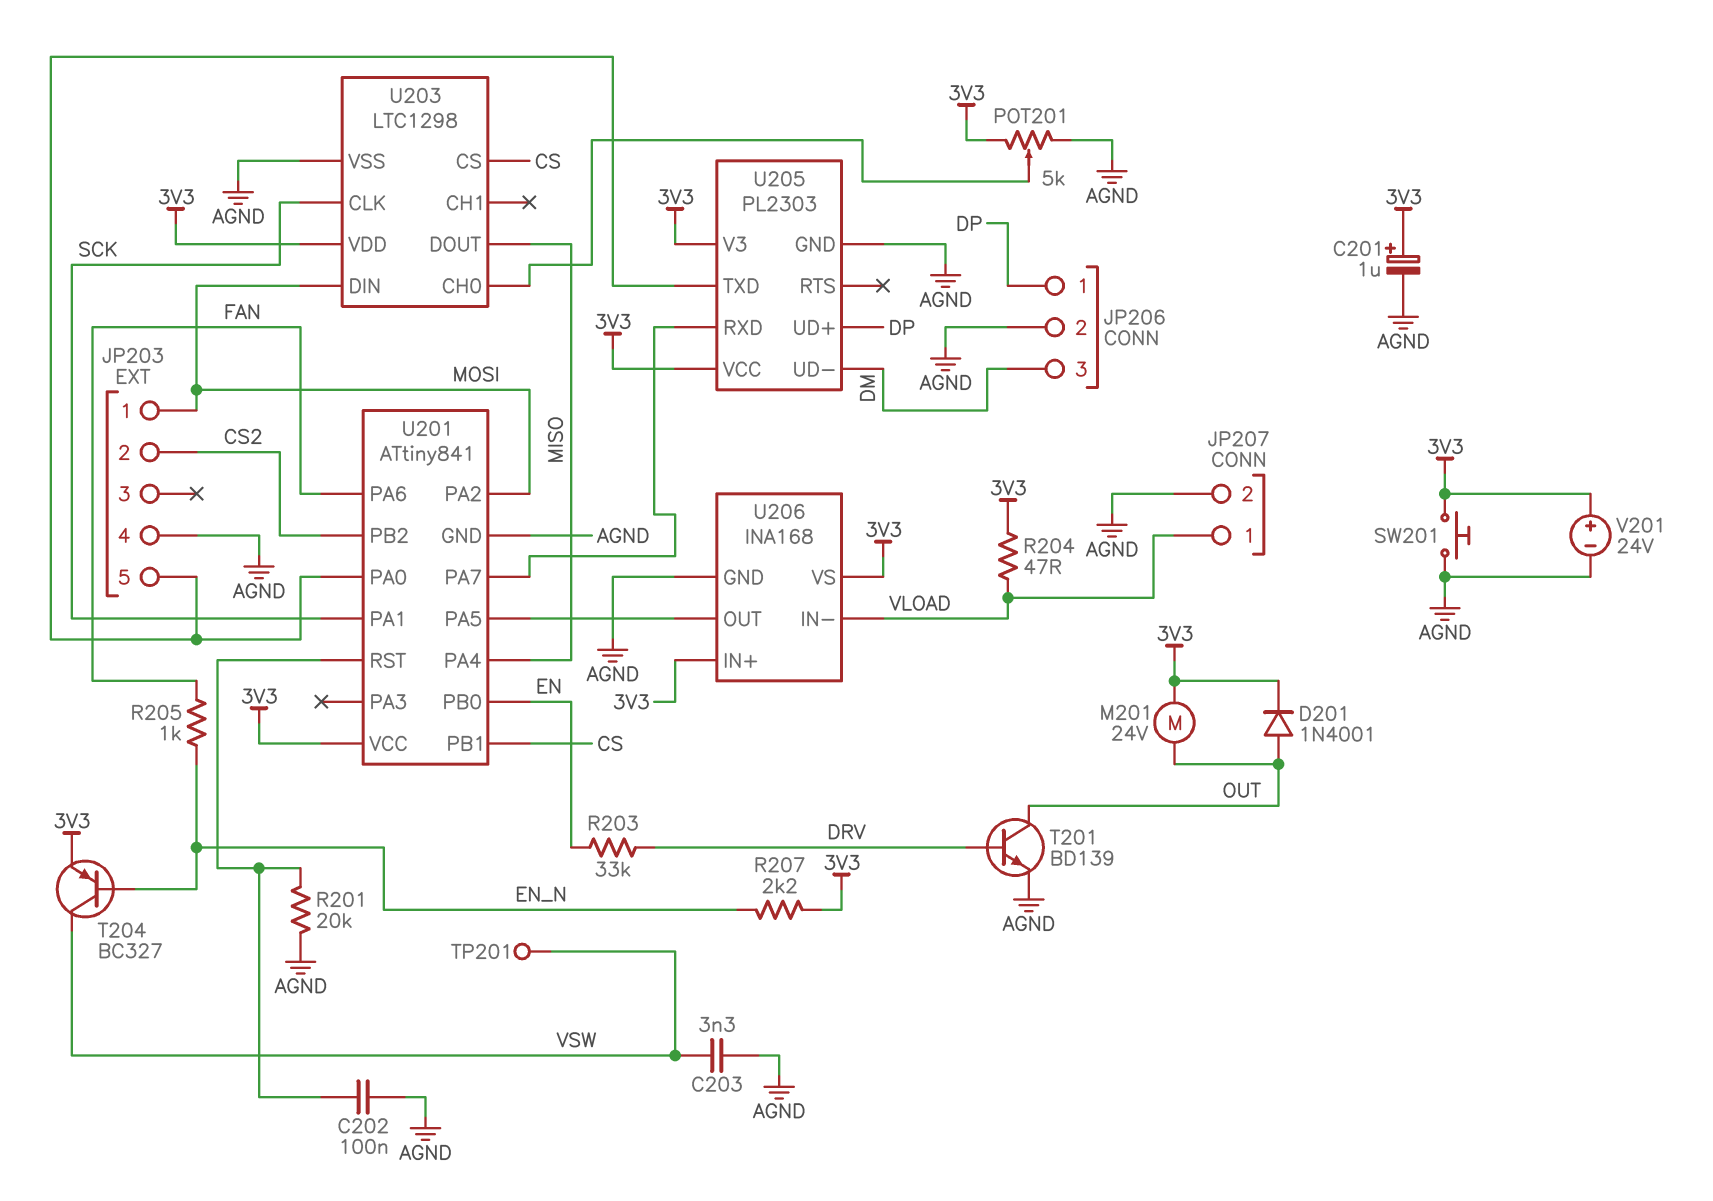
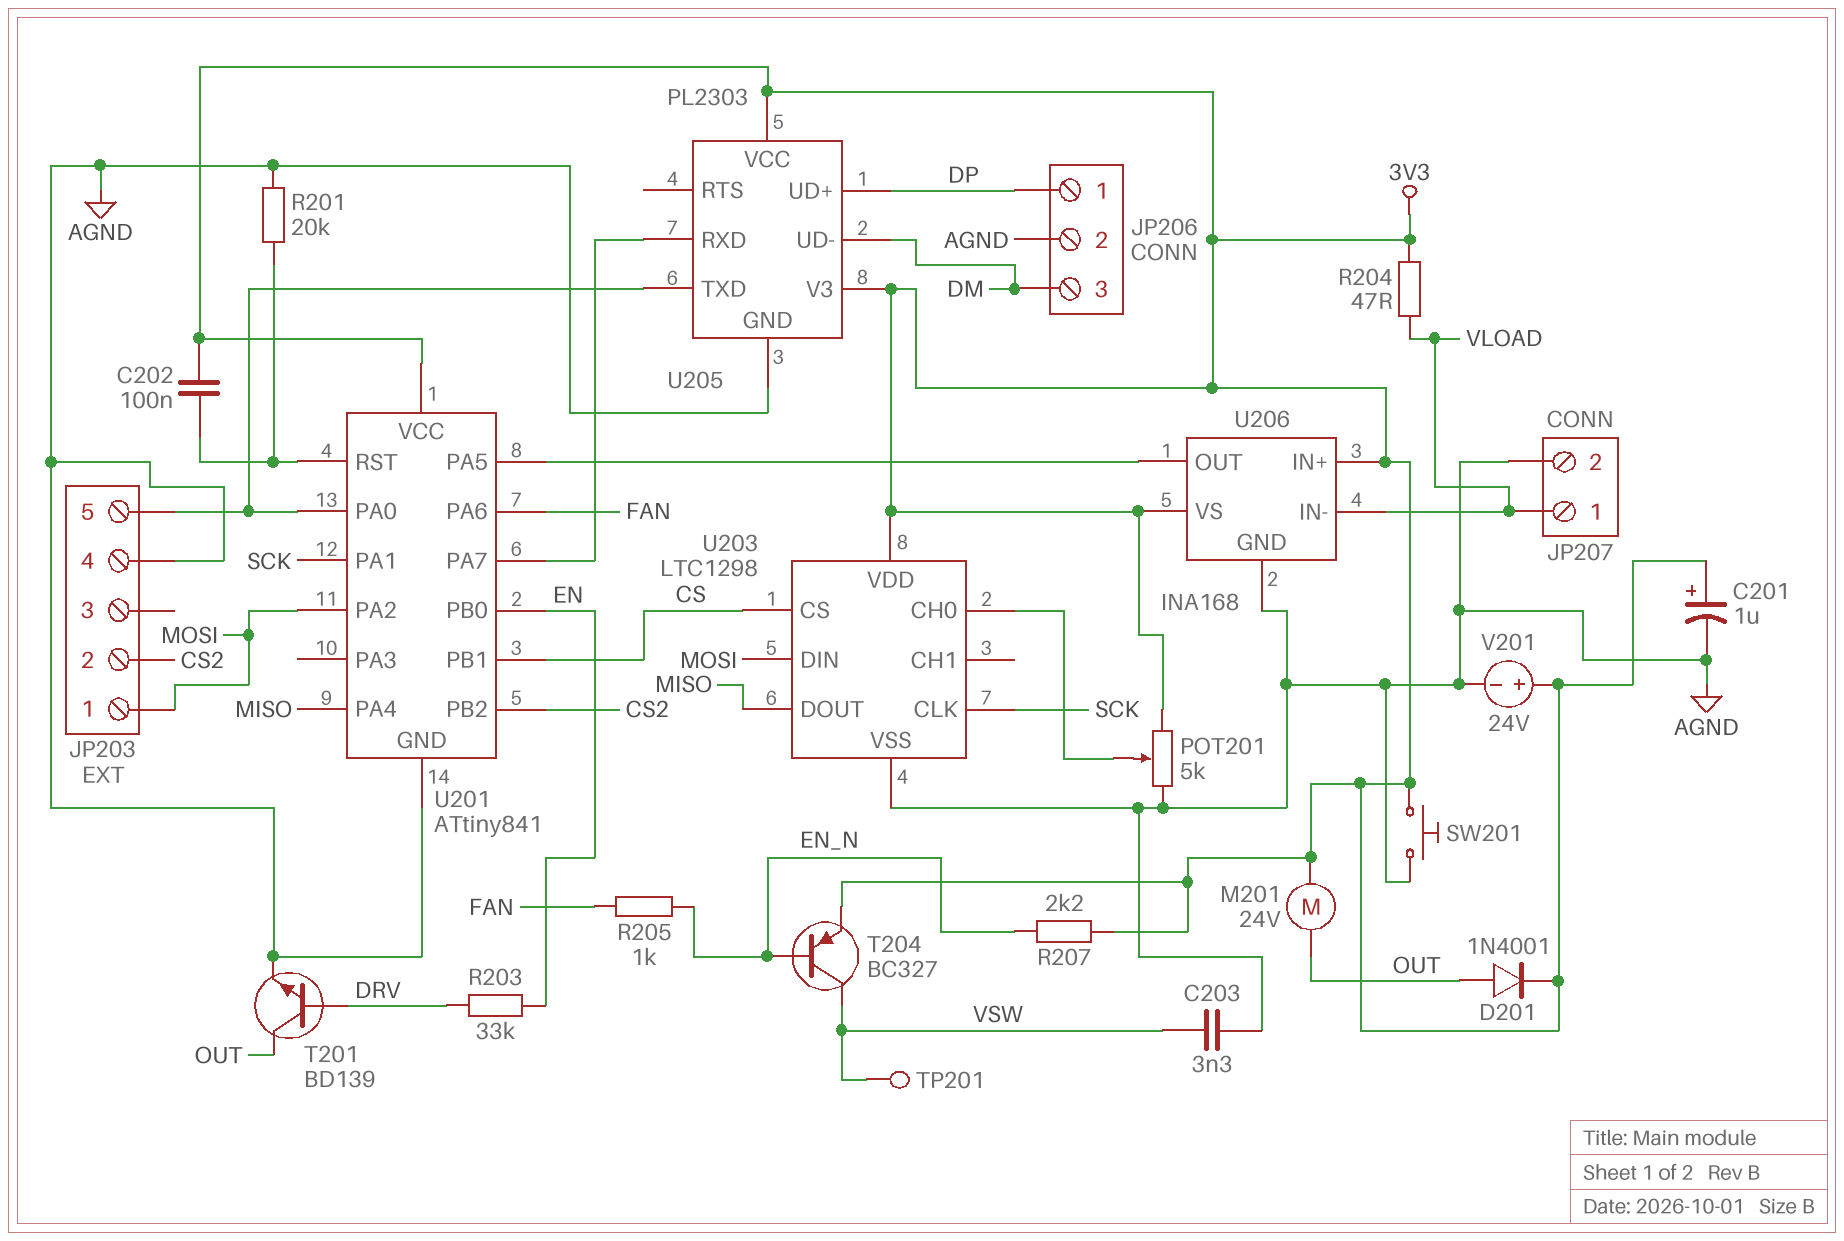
C202: 100nF (AGND, U201/RST) -> 100nF (3V3, U201/RST)

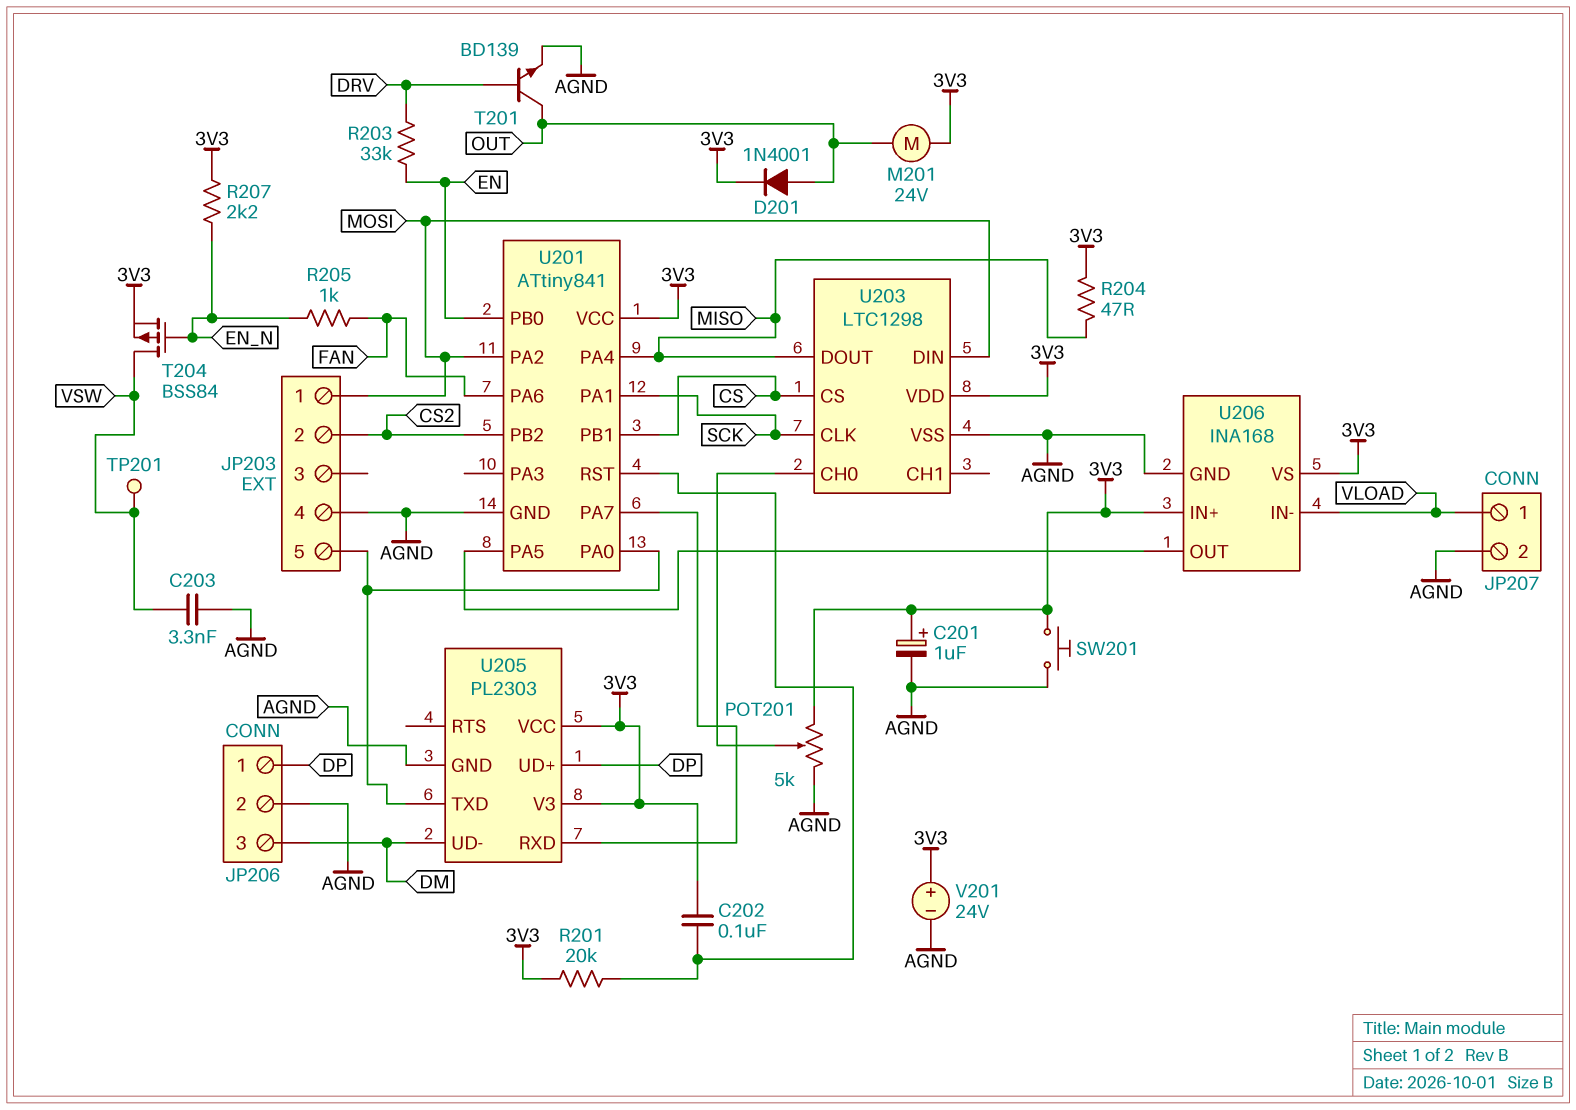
R201: 20k (AGND, U201/RST) -> 20k (3V3, U201/RST)
R204: 47 (3V3, VLOAD) -> 47 (3V3, MISO)
T204: PNP BC327 (B EN_N, C VSW, E 3V3) -> PMOS BSS84 (G EN_N, D VSW, S 3V3)

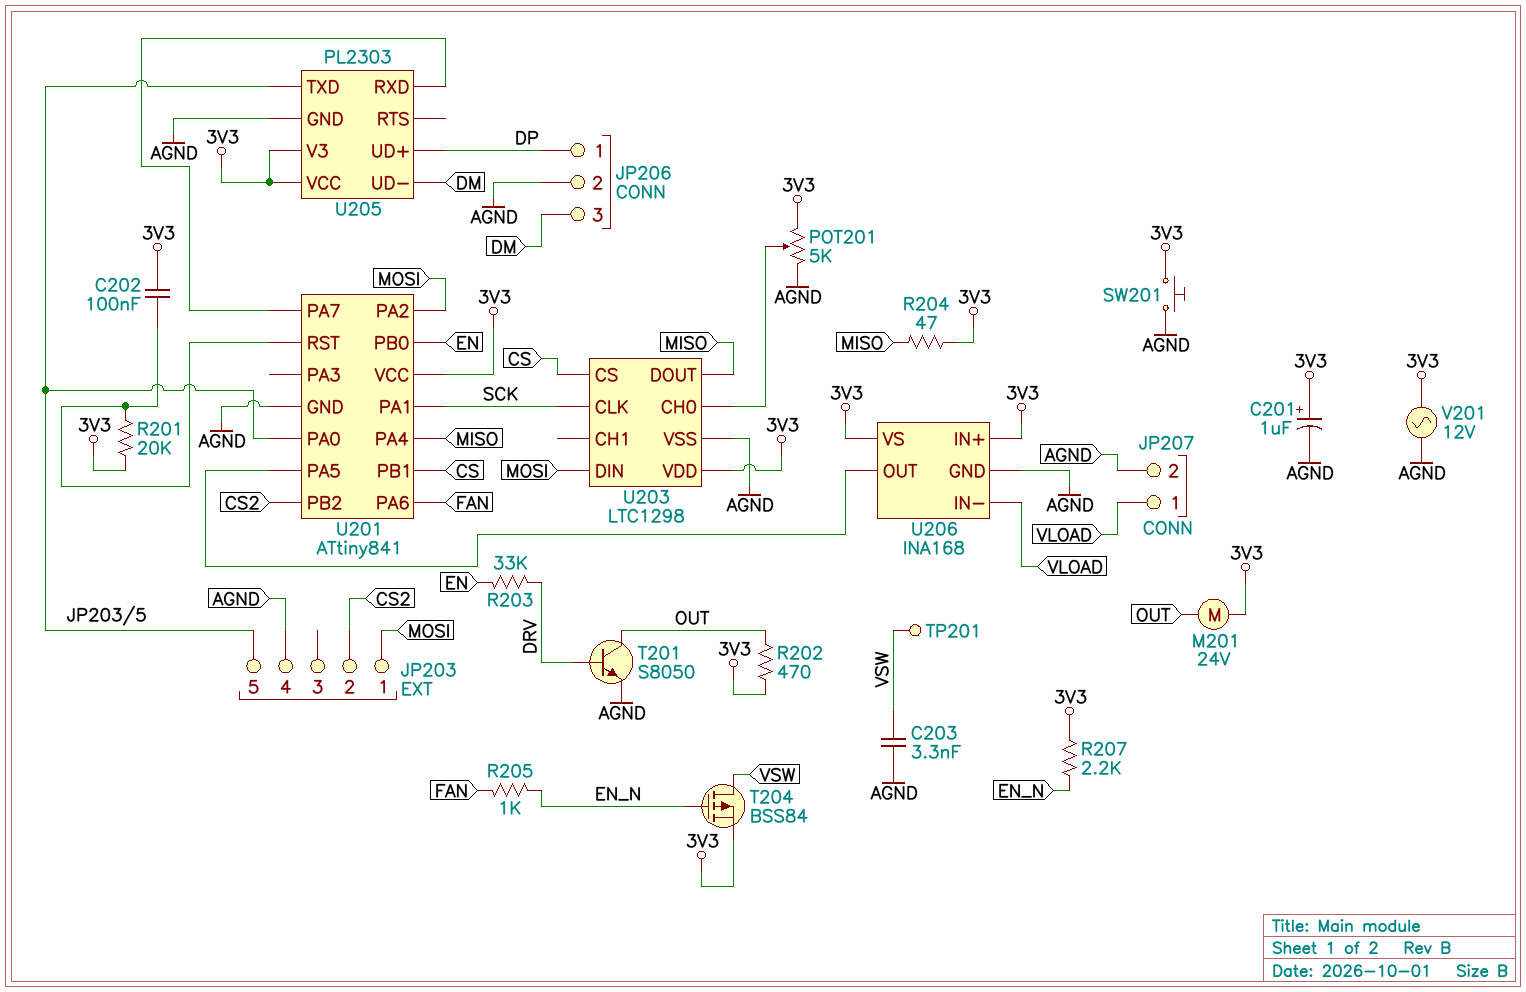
D201: diode 1N4001 (A OUT, K 3V3) -> none
R202: none -> 470 (3V3, OUT)
T201: NPN BD139 (B DRV, C OUT, E AGND) -> NPN S8050 (B DRV, C OUT, E AGND)
V201: 24V (plus 3V3, minus AGND) -> AC 12V (3V3, AGND)

